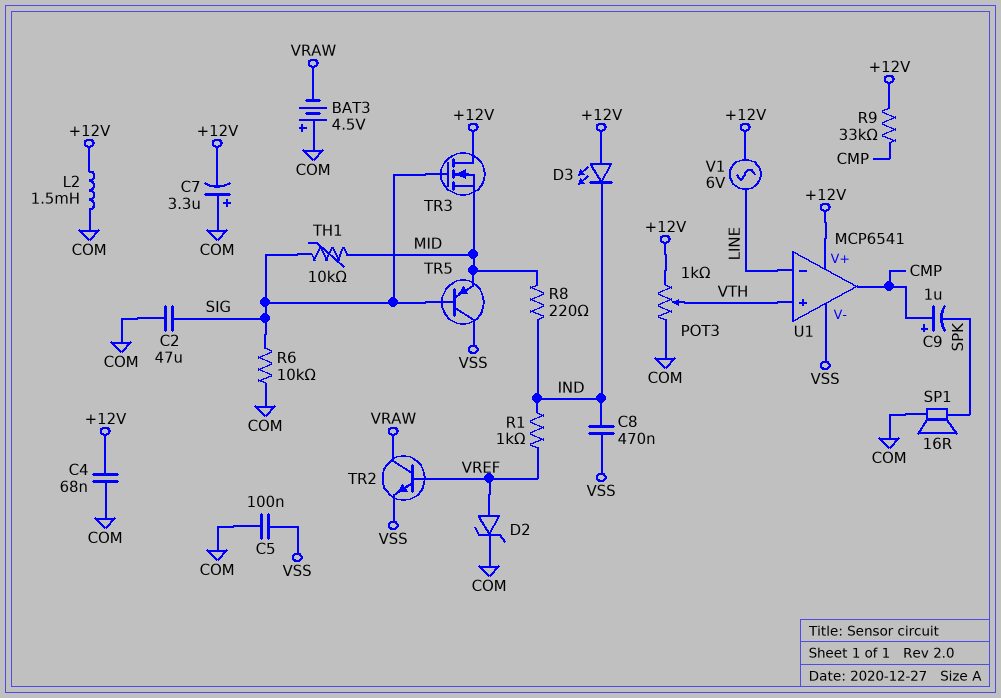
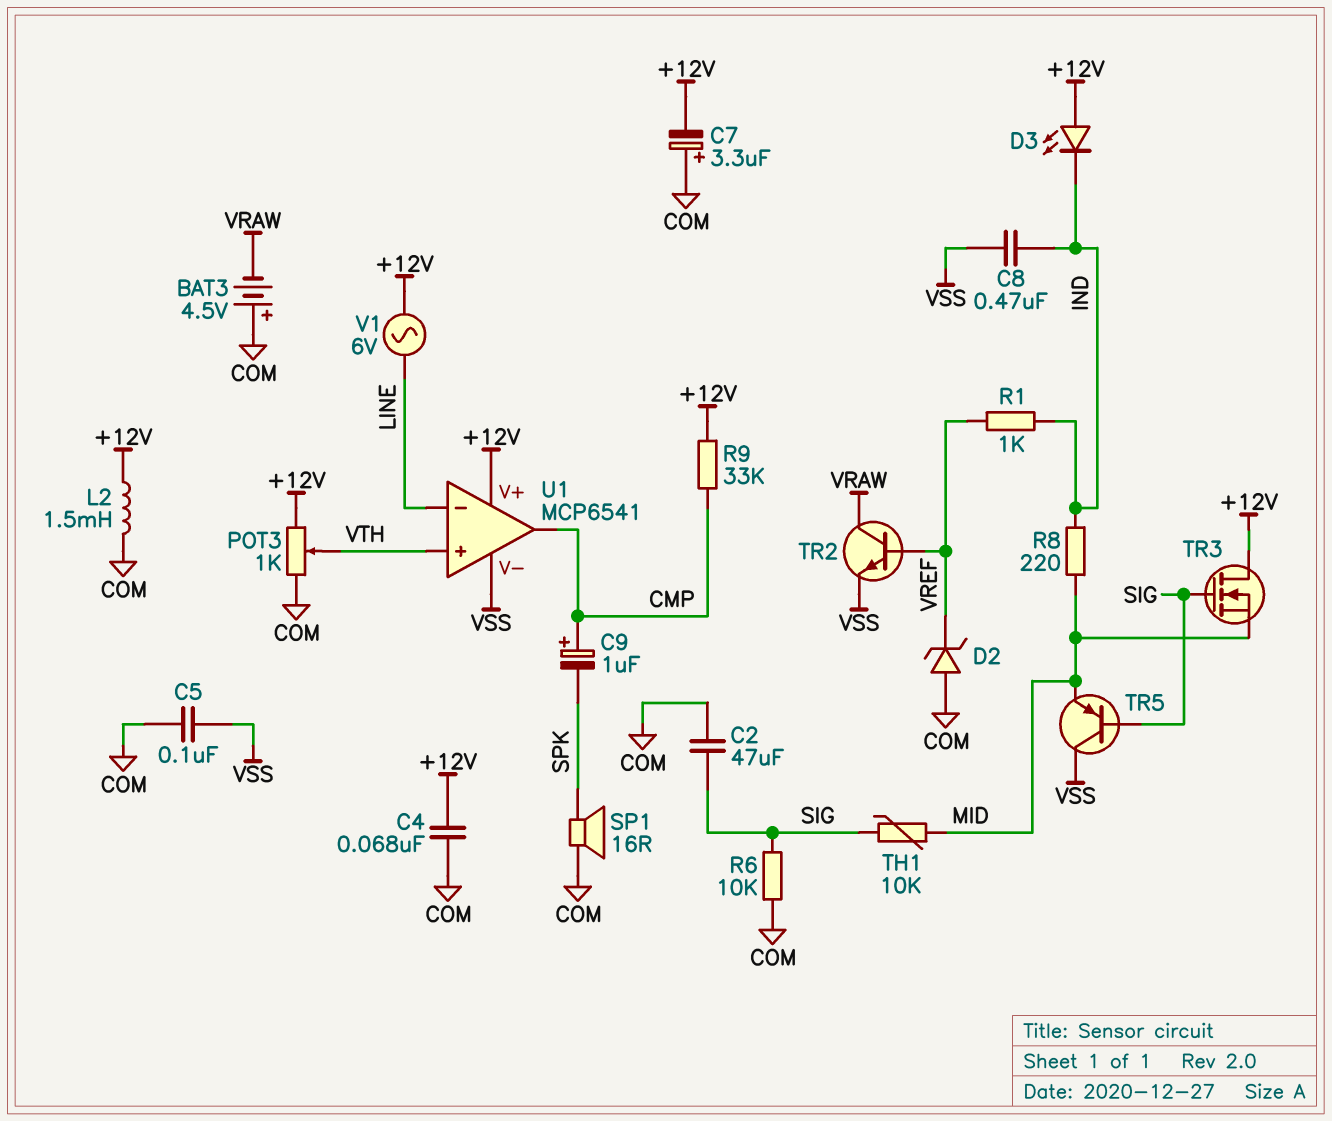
D2: zener (A VREF, K COM) -> zener (A COM, K VREF)

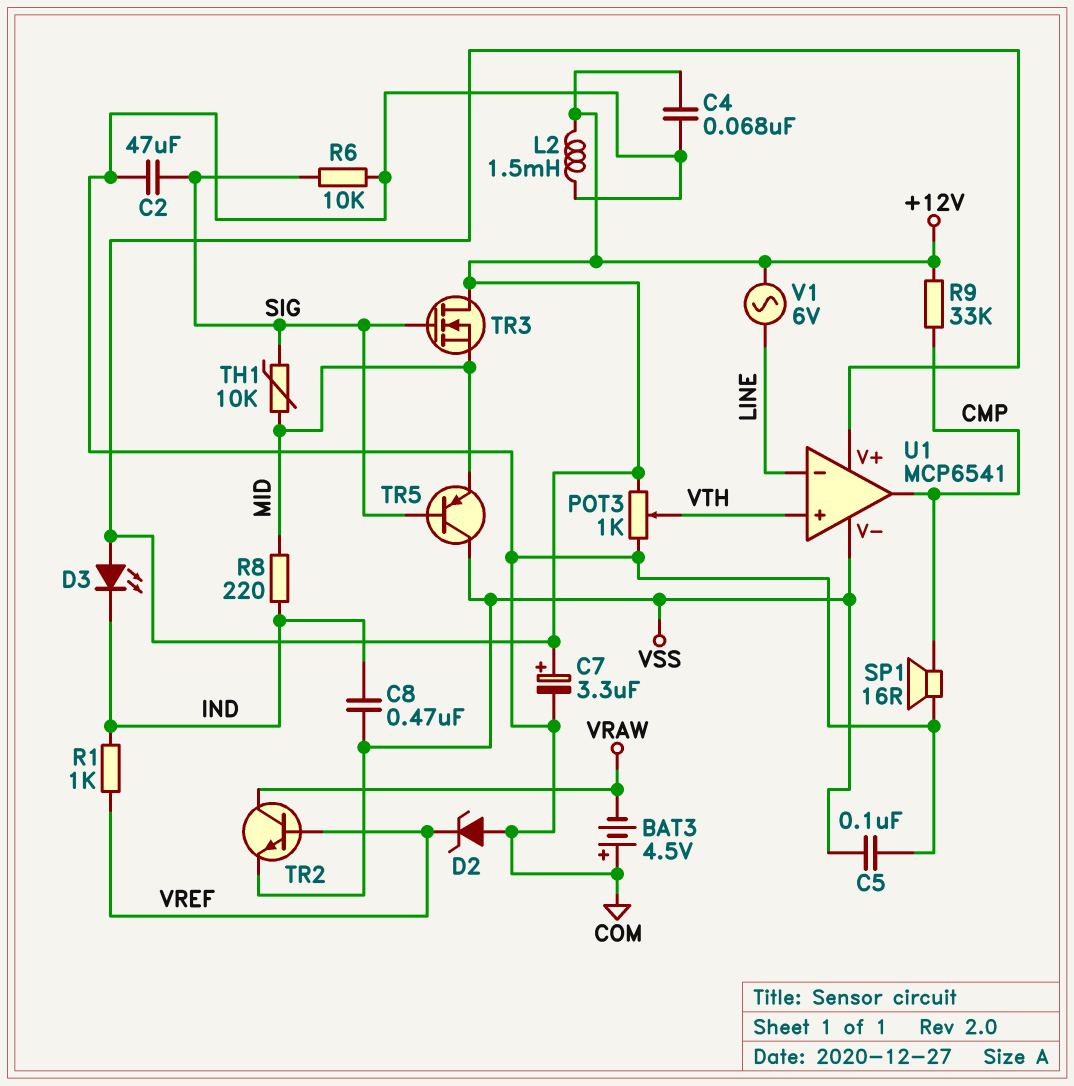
C7: 3.3uF (plus COM, minus +12V) -> 3.3uF (plus +12V, minus COM)
C9: 1uF (plus CMP, minus SPK) -> none
SP1: speaker 16R (COM, SPK) -> speaker 16R (CMP, COM)

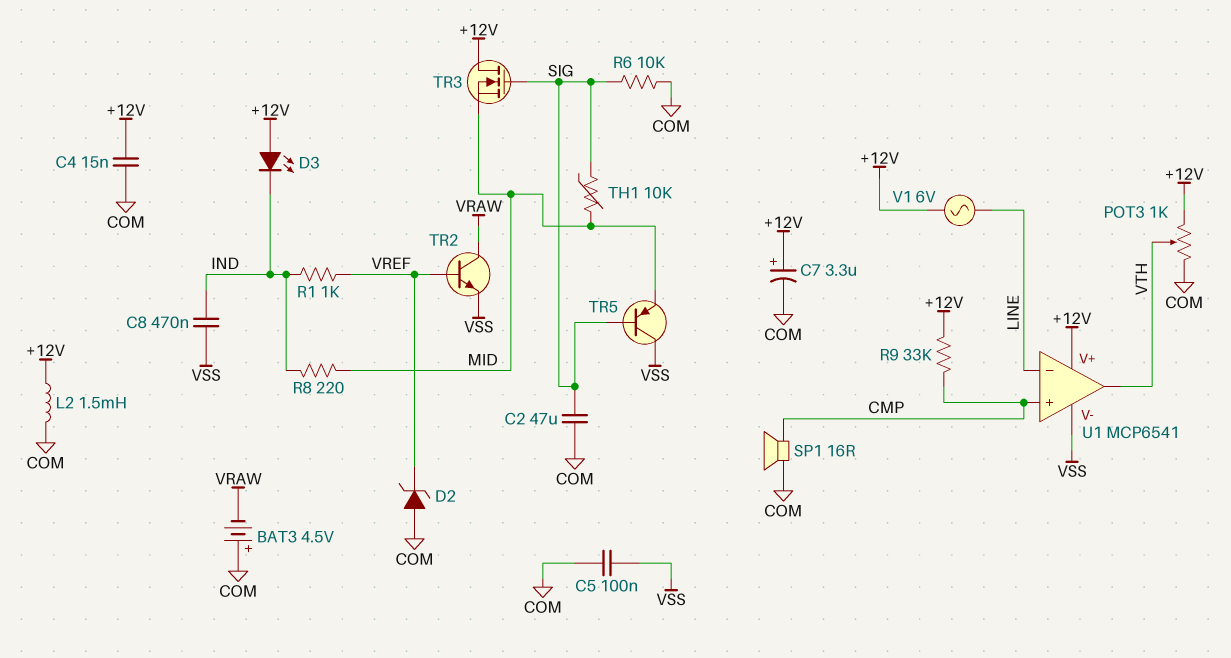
C4: 68nF (+12V, COM) -> 15nF (+12V, COM)
U1 pin in+: VTH -> CMP
U1 pin out: CMP -> VTH

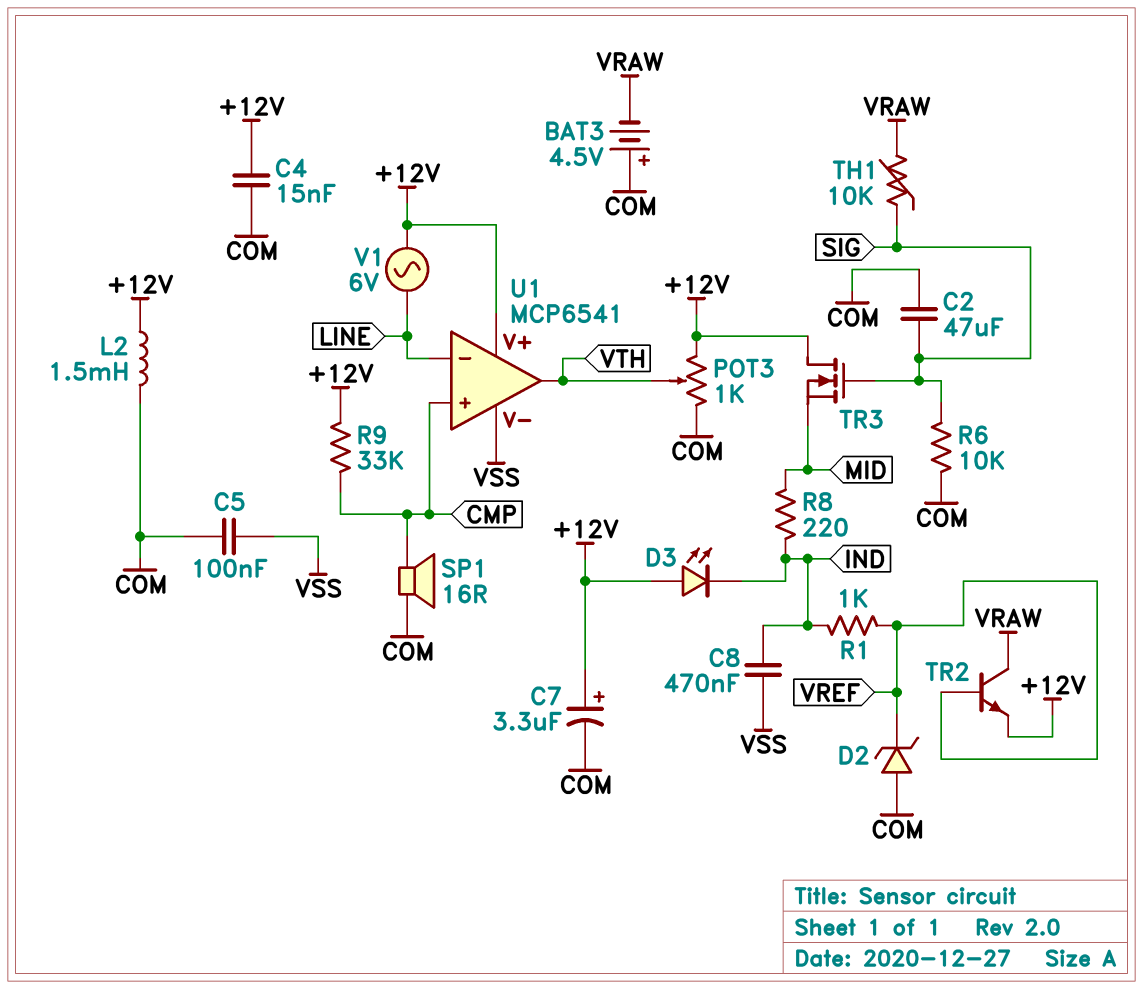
TH1: 10k (MID, SIG) -> 10k (SIG, VRAW)
TR2: NPN (B VREF, C VRAW, E VSS) -> NPN (B VREF, C VRAW, E +12V)
TR5: PNP (B SIG, C VSS, E MID) -> none

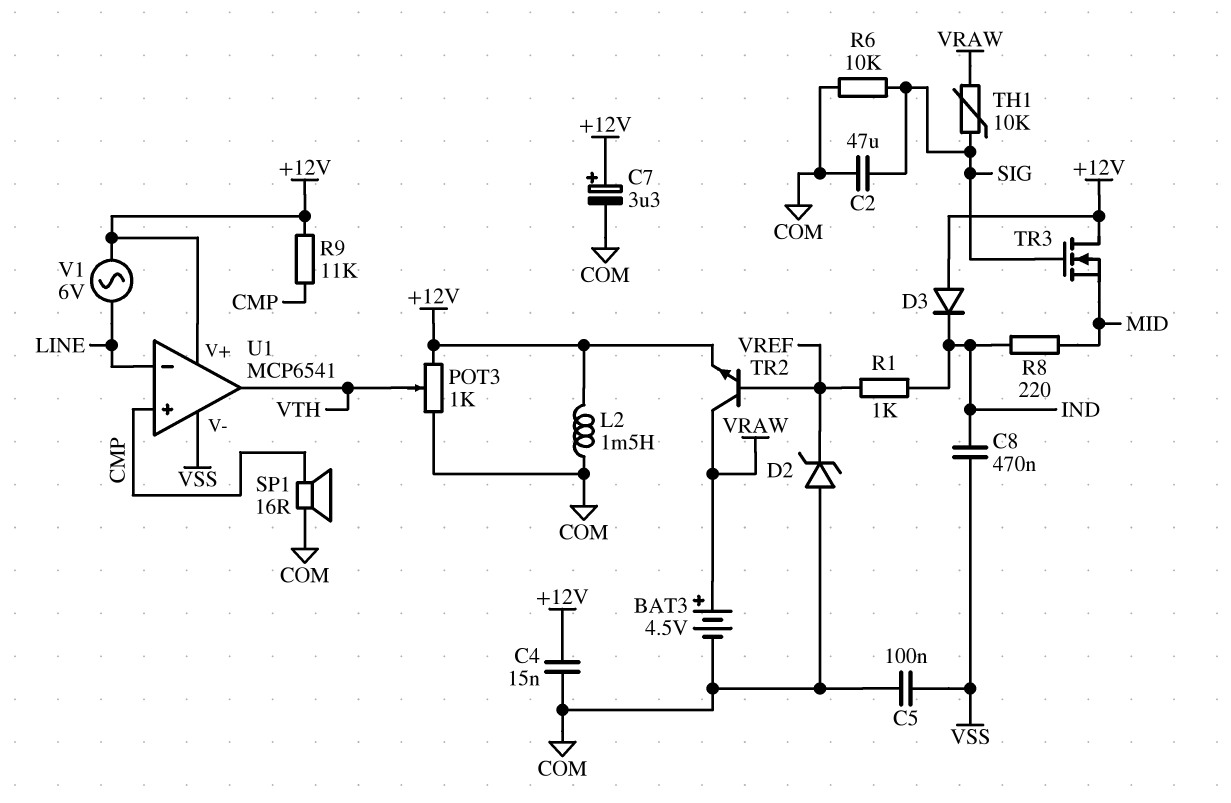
BAT3: 4.5V (plus COM, minus VRAW) -> 4.5V (plus VRAW, minus COM)
D3: LED (A +12V, K IND) -> diode (A +12V, K IND)
R9: 33k (+12V, CMP) -> 11k (+12V, CMP)

